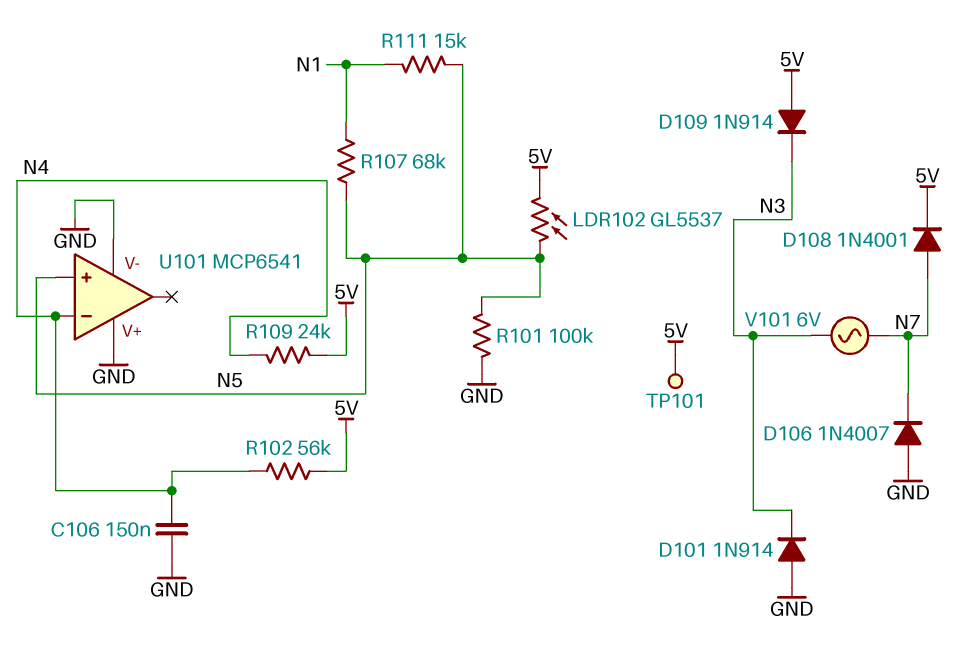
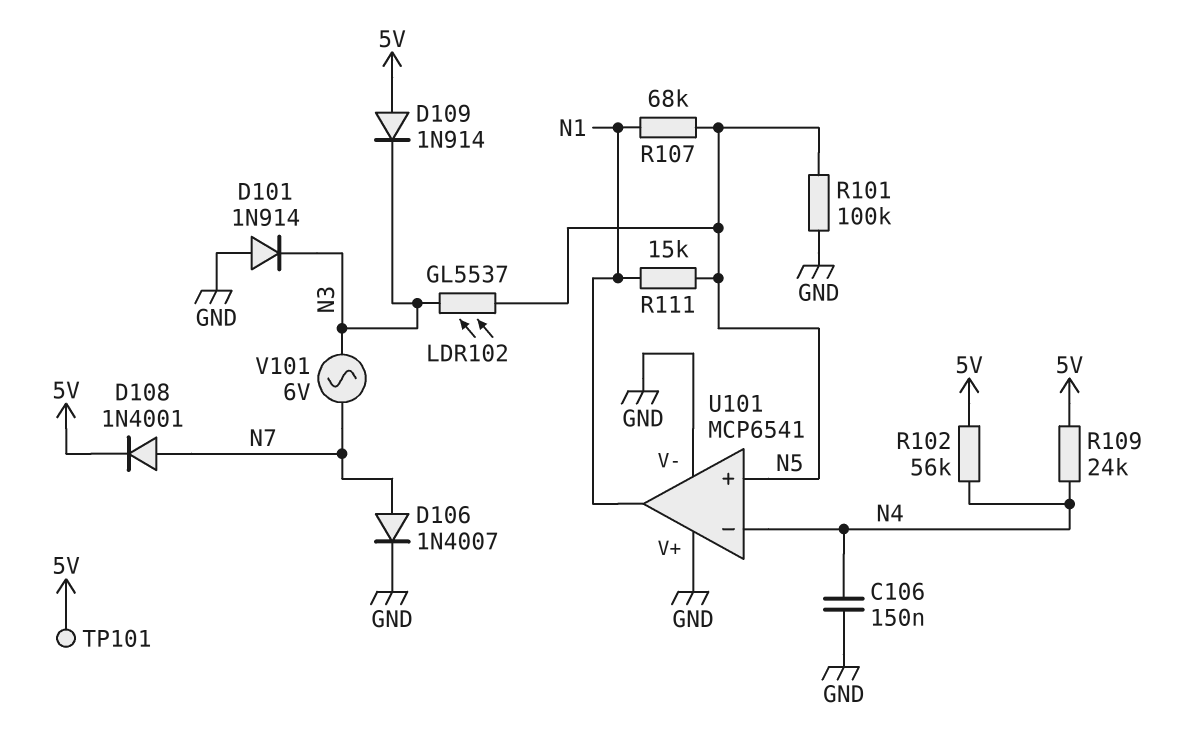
D106: diode 1N4007 (A GND, K N7) -> diode 1N4007 (A N7, K GND)
LDR102: GL5537 (5V, N5) -> GL5537 (N3, N5)
U101 pin out: none -> N1

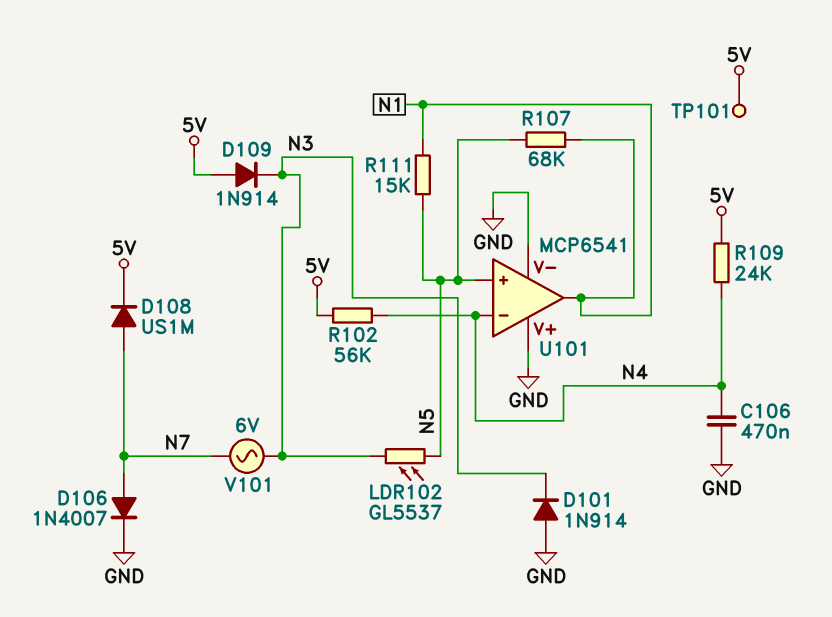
C106: 150nF (GND, N4) -> 470nF (GND, N4)
D108: diode 1N4001 (A N7, K 5V) -> diode US1M (A N7, K 5V)
R101: 100k (GND, N5) -> none

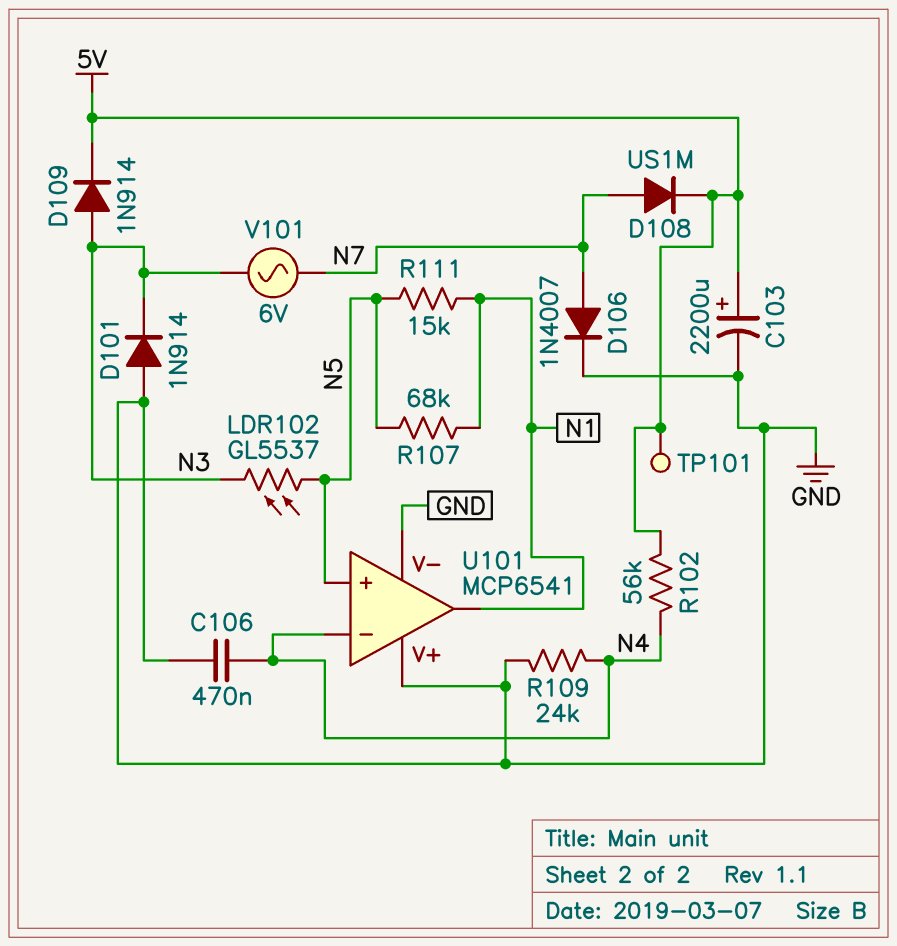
C103: none -> 2200uF (plus 5V, minus GND)
D109: diode 1N914 (A 5V, K N3) -> diode 1N914 (A N3, K 5V)
R109: 24k (5V, N4) -> 24k (GND, N4)

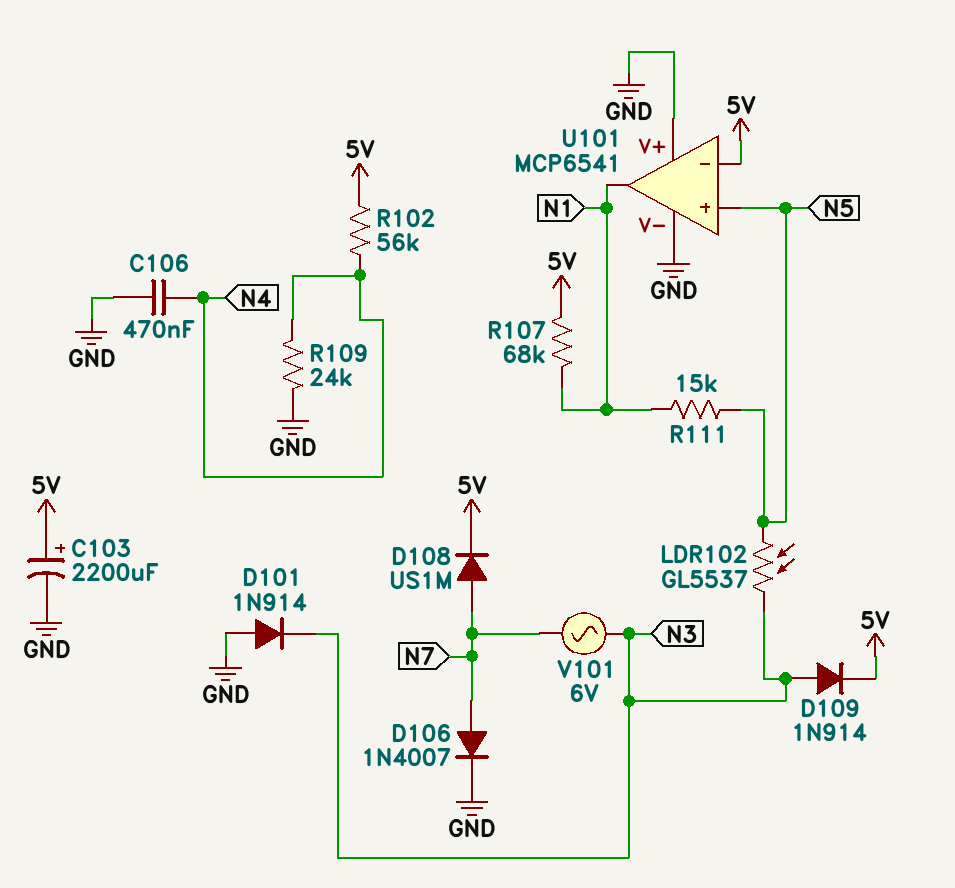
R107: 68k (N1, N5) -> 68k (5V, N1)
TP101: test point (5V) -> none
U101 pin in-: N4 -> 5V

